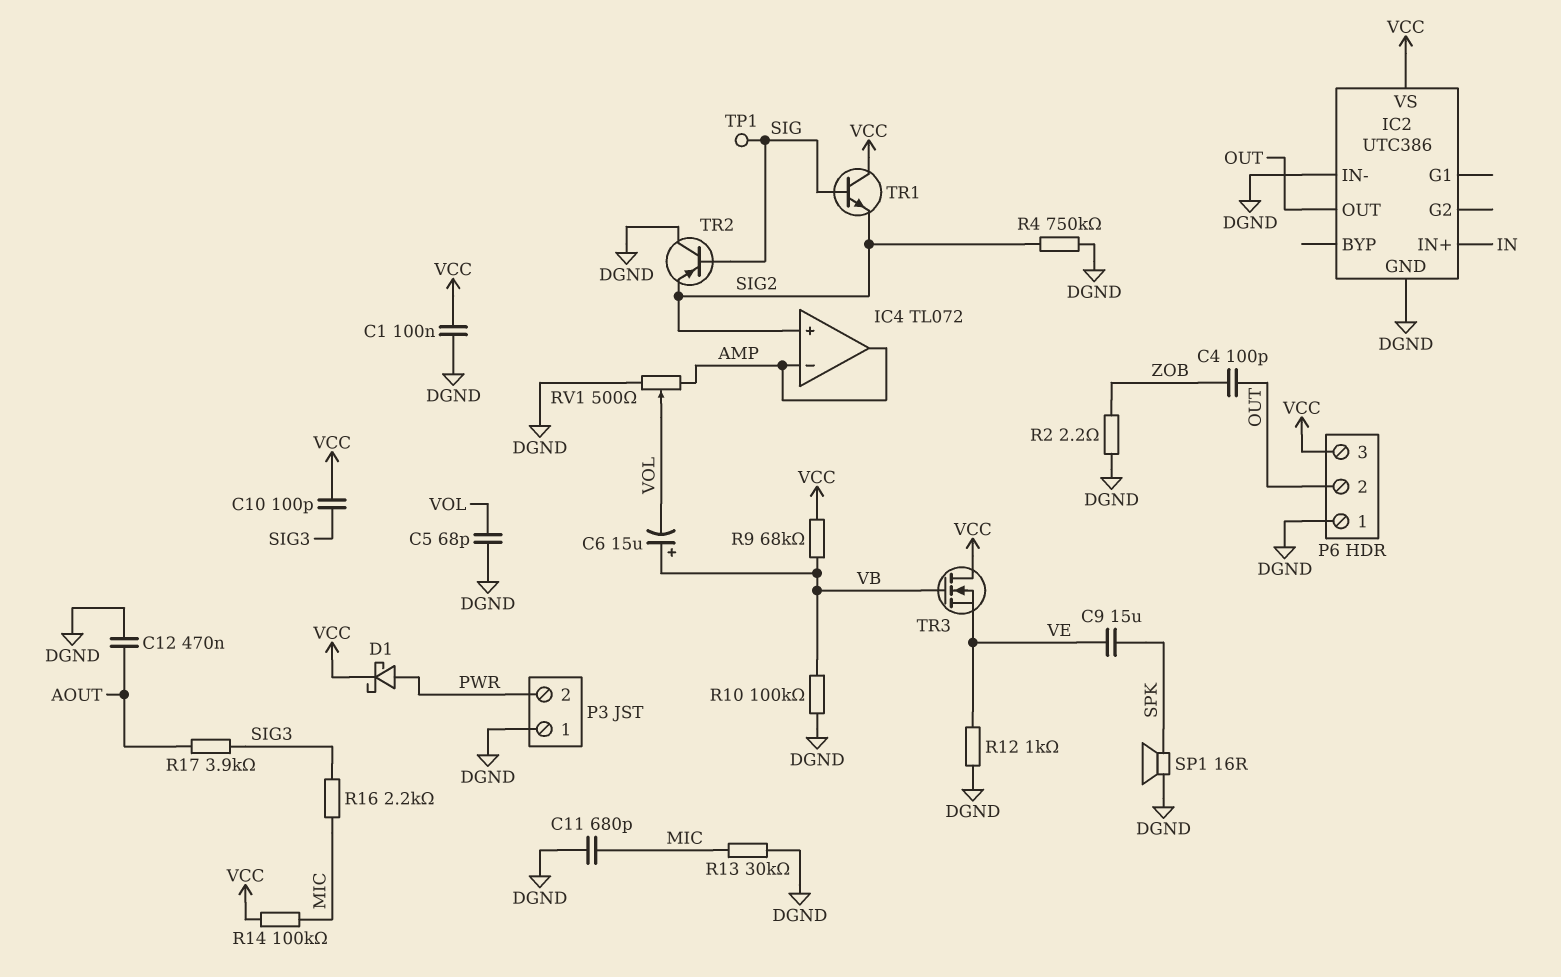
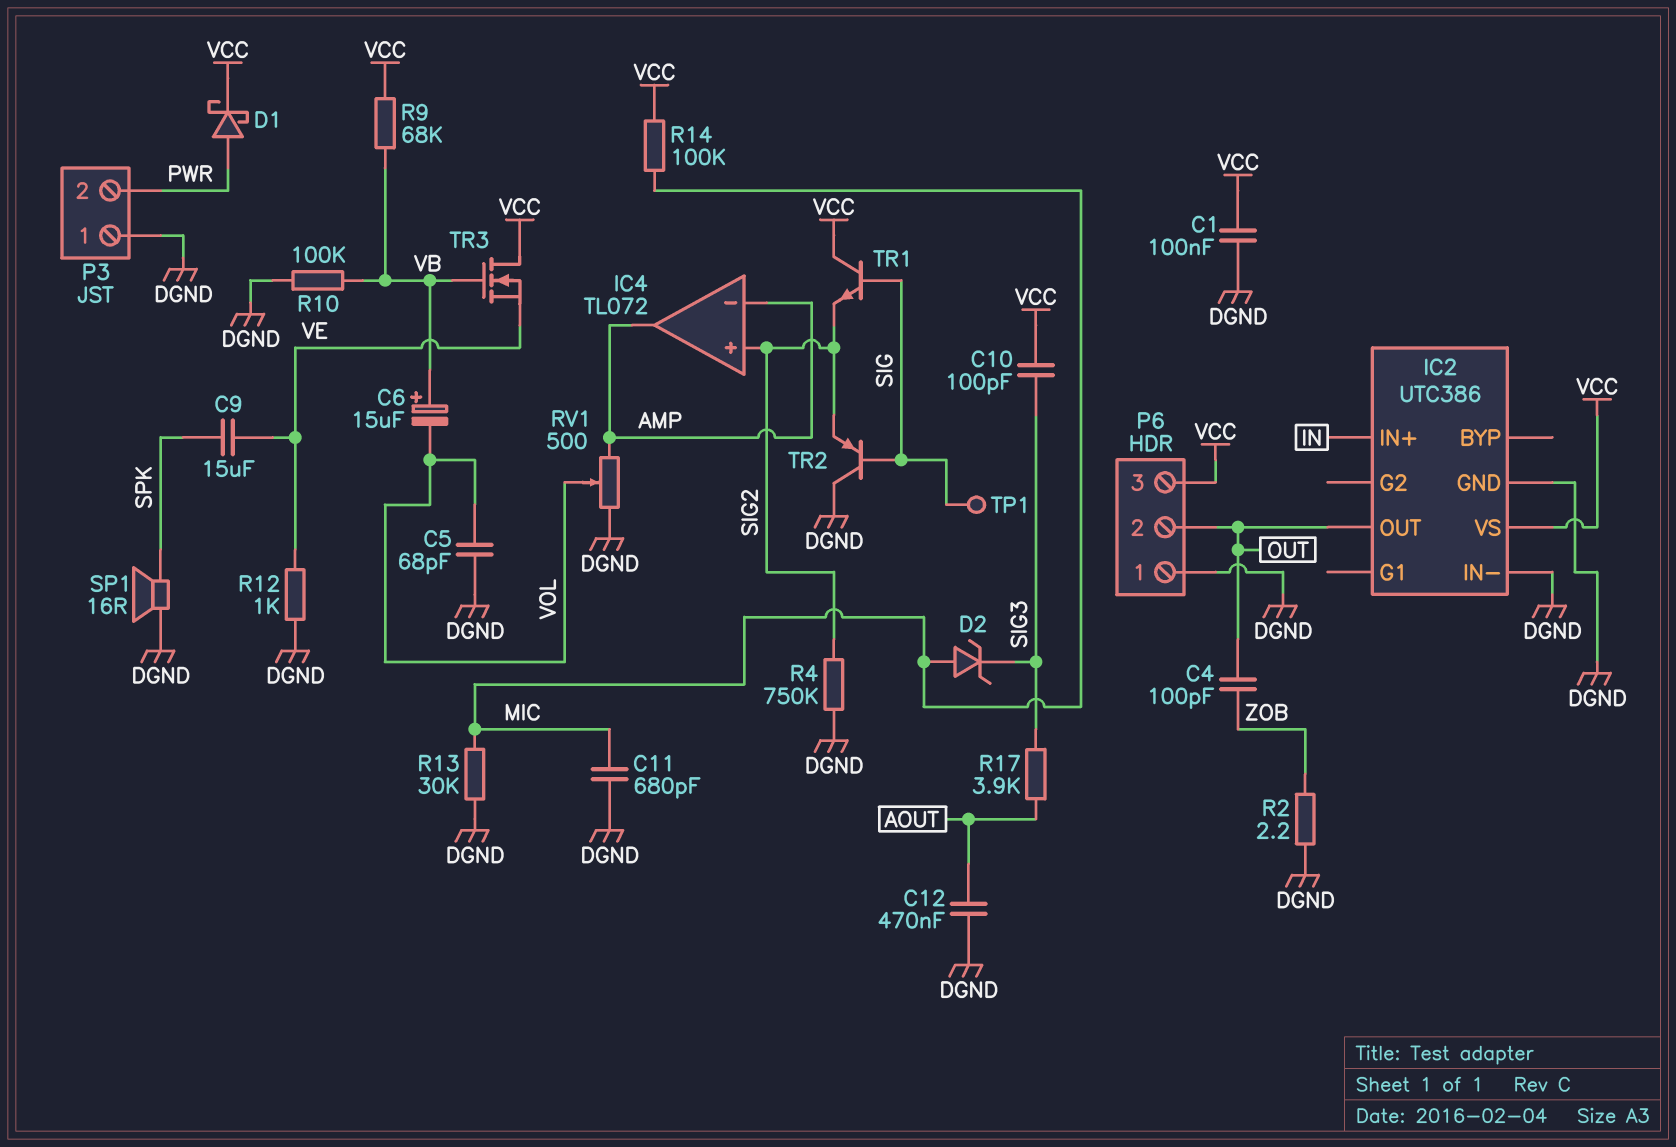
D2: none -> zener (A MIC, K SIG3)
R16: 2.2k (MIC, SIG3) -> none

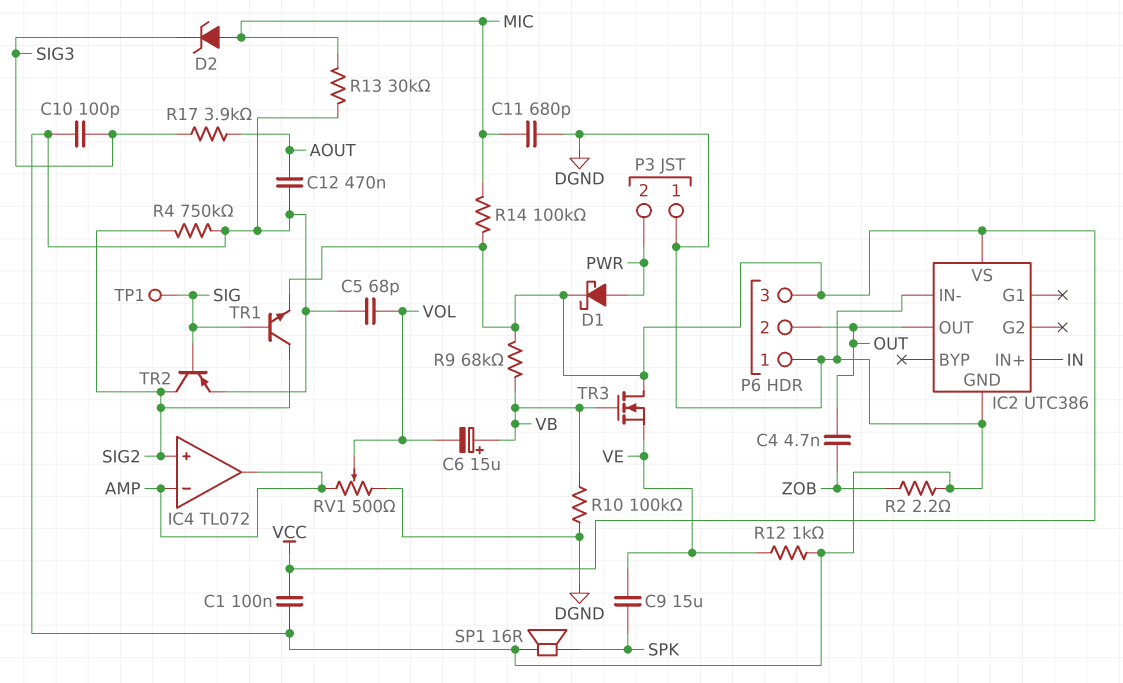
C4: 100pF (OUT, ZOB) -> 4.7nF (OUT, ZOB)
C10: 100pF (SIG3, VCC) -> 100pF (DGND, SIG3)
TR1: NPN (B SIG, C VCC, E SIG2) -> NPN (B SIG, C SIG2, E VCC)
TR2: PNP (B SIG, C DGND, E SIG2) -> PNP (B SIG, C SIG2, E DGND)

